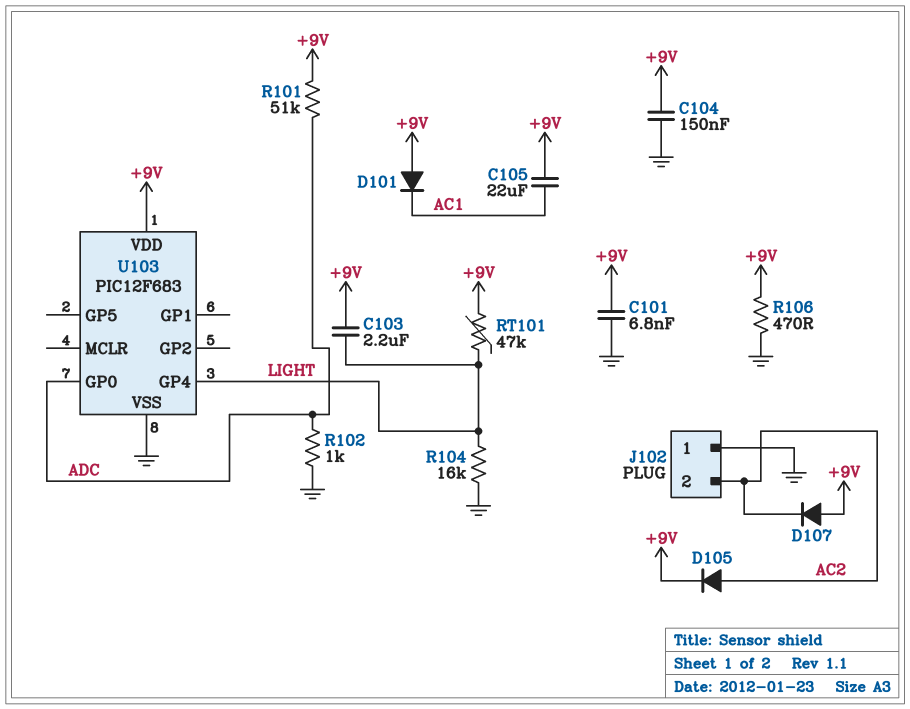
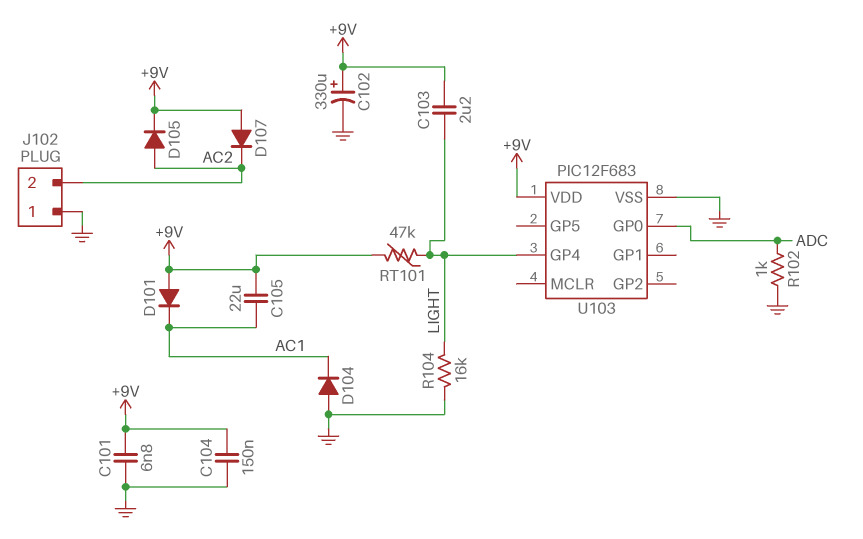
C102: none -> 330uF (plus +9V, minus GND)
D104: none -> diode (A GND, K AC1)
R101: 51k (+9V, ADC) -> none
R106: 470 (+9V, GND) -> none

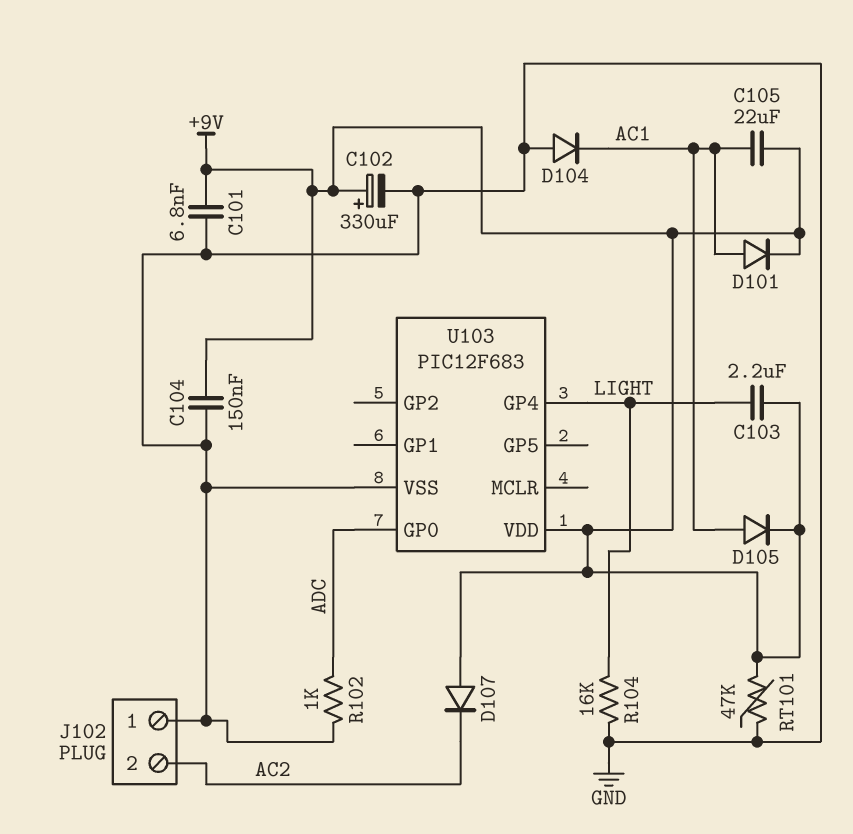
D101: diode (A +9V, K AC1) -> diode (A AC1, K +9V)
D105: diode (A AC2, K +9V) -> diode (A AC1, K +9V)
RT101: 47k (+9V, LIGHT) -> 47k (+9V, GND)

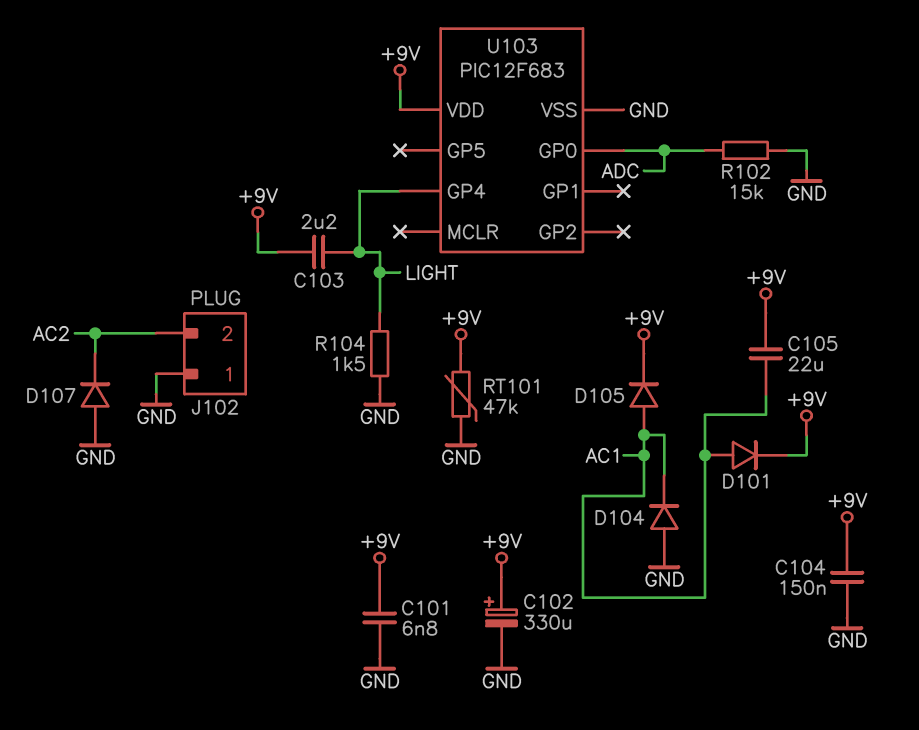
D107: diode (A +9V, K AC2) -> diode (A GND, K AC2)
R102: 1k (ADC, GND) -> 15k (ADC, GND)
R104: 16k (GND, LIGHT) -> 1.5k (GND, LIGHT)

